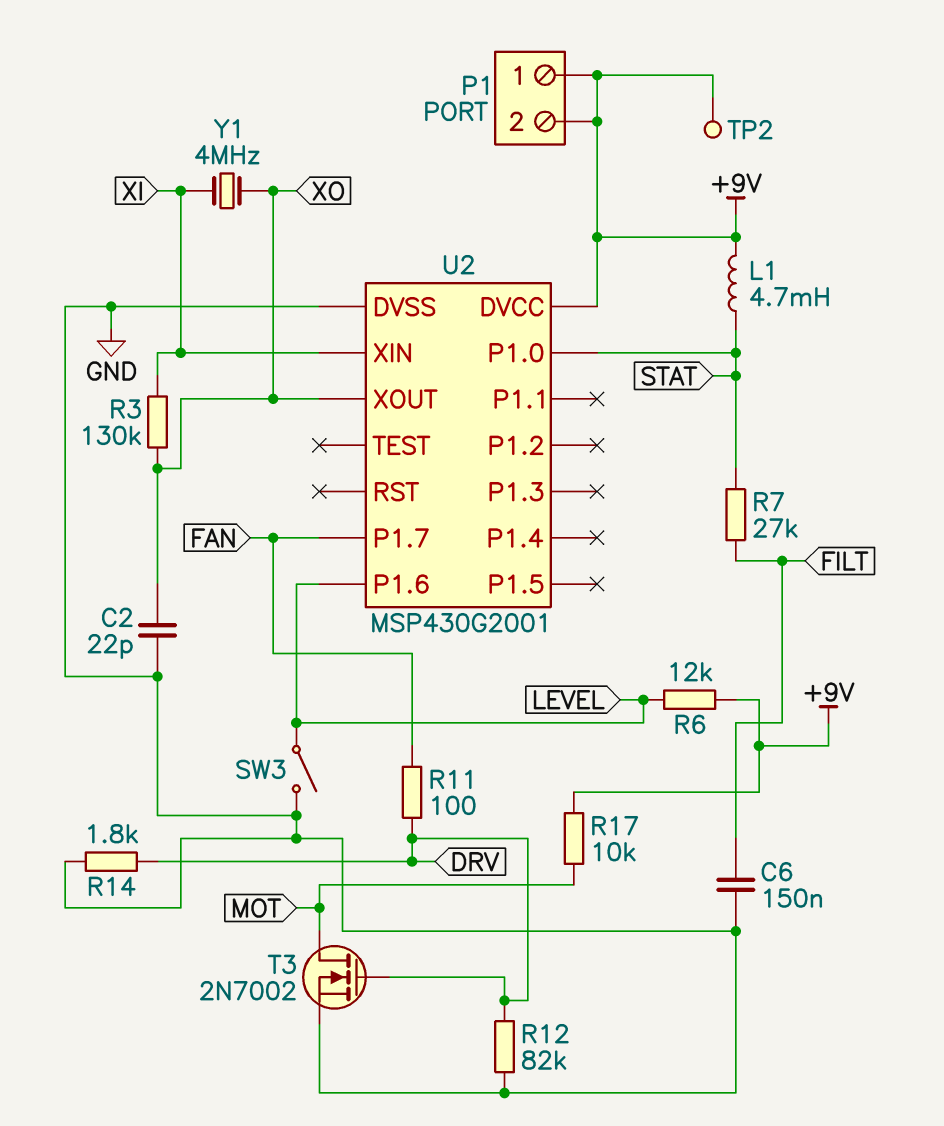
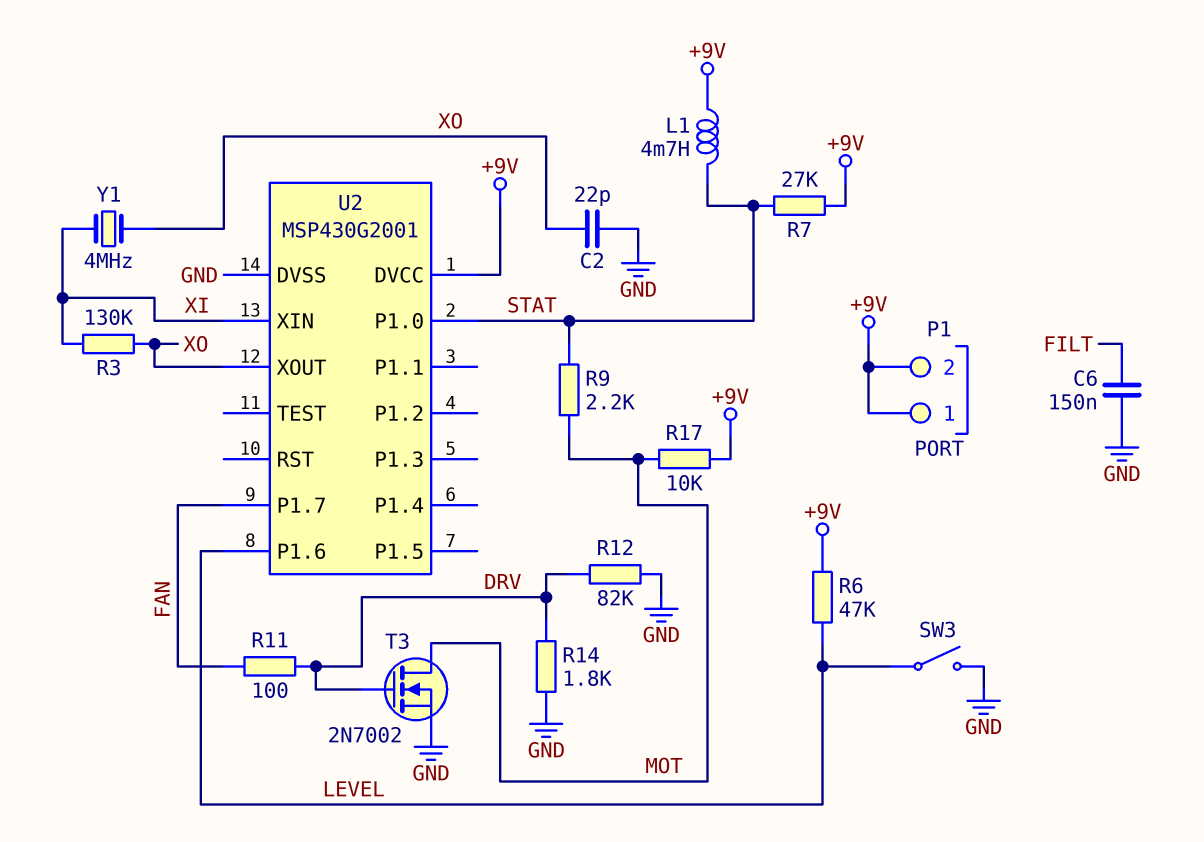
R6: 12k (+9V, LEVEL) -> 47k (+9V, LEVEL)
R7: 27k (FILT, STAT) -> 27k (+9V, STAT)
R9: none -> 2.2k (MOT, STAT)
TP2: test point (+9V) -> none

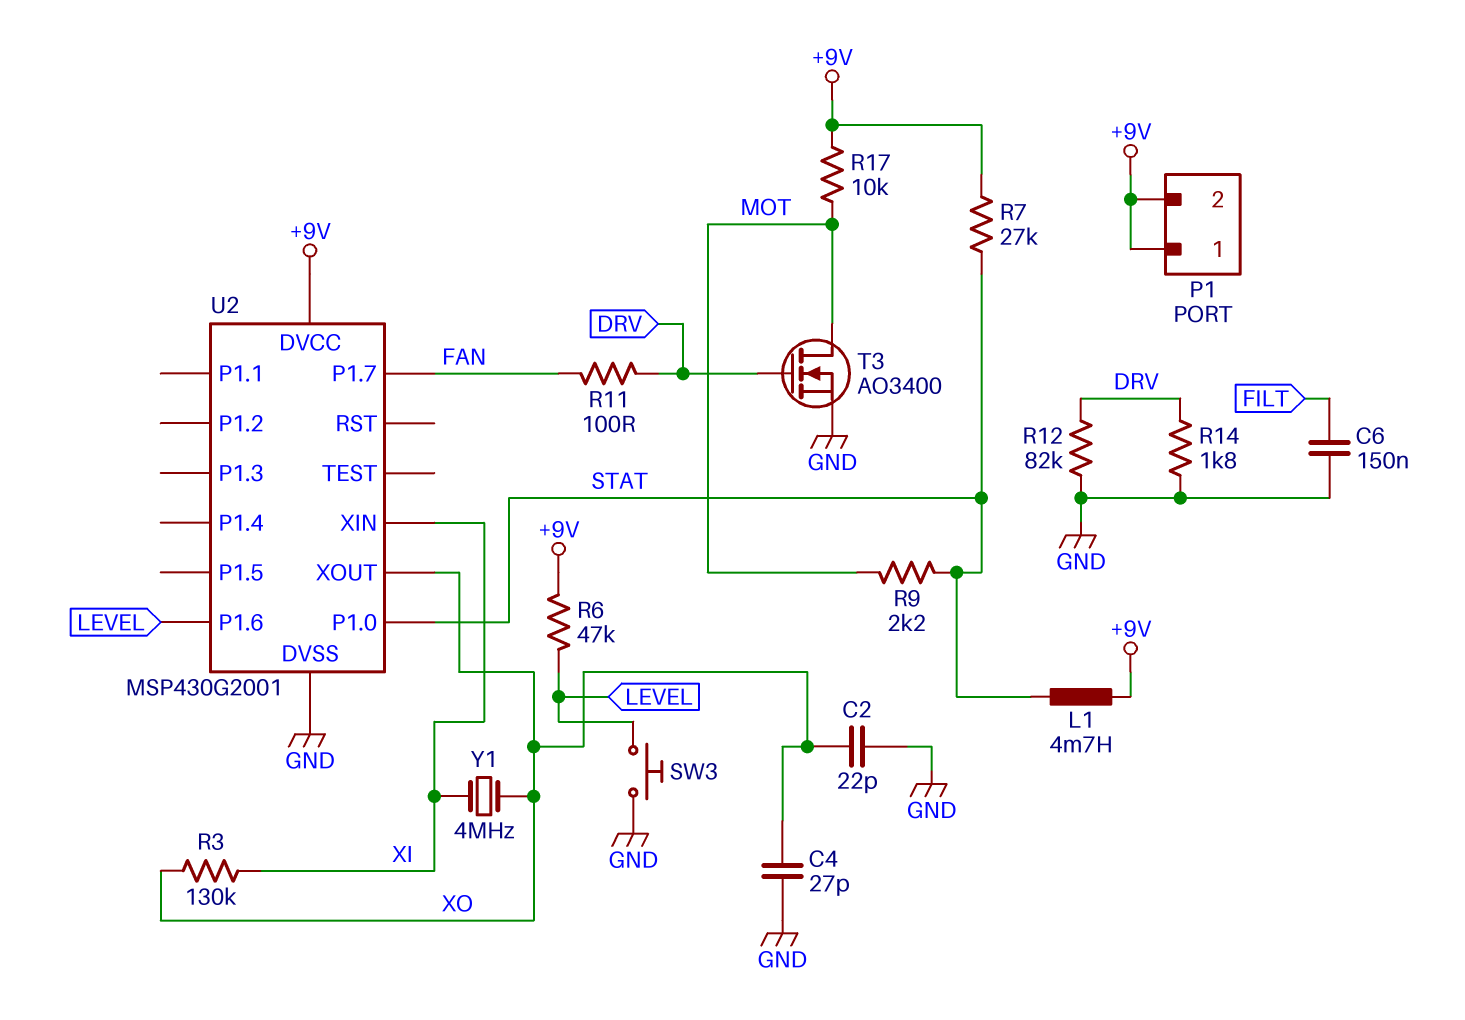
C4: none -> 27pF (GND, XO)
SW3: switch (GND, LEVEL) -> button (GND, LEVEL)
T3: NMOS 2N7002 (G DRV, D MOT, S GND) -> NMOS AO3400 (G DRV, D MOT, S GND)

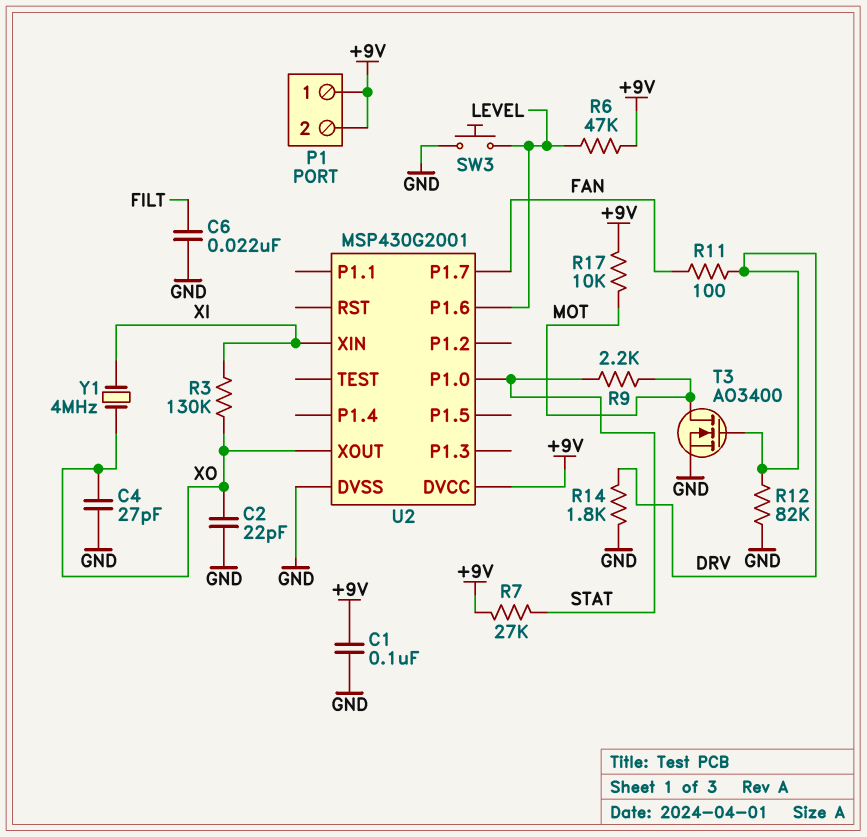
C1: none -> 100nF (+9V, GND)
C6: 150nF (FILT, GND) -> 22nF (FILT, GND)
L1: 4.7mH (+9V, STAT) -> none

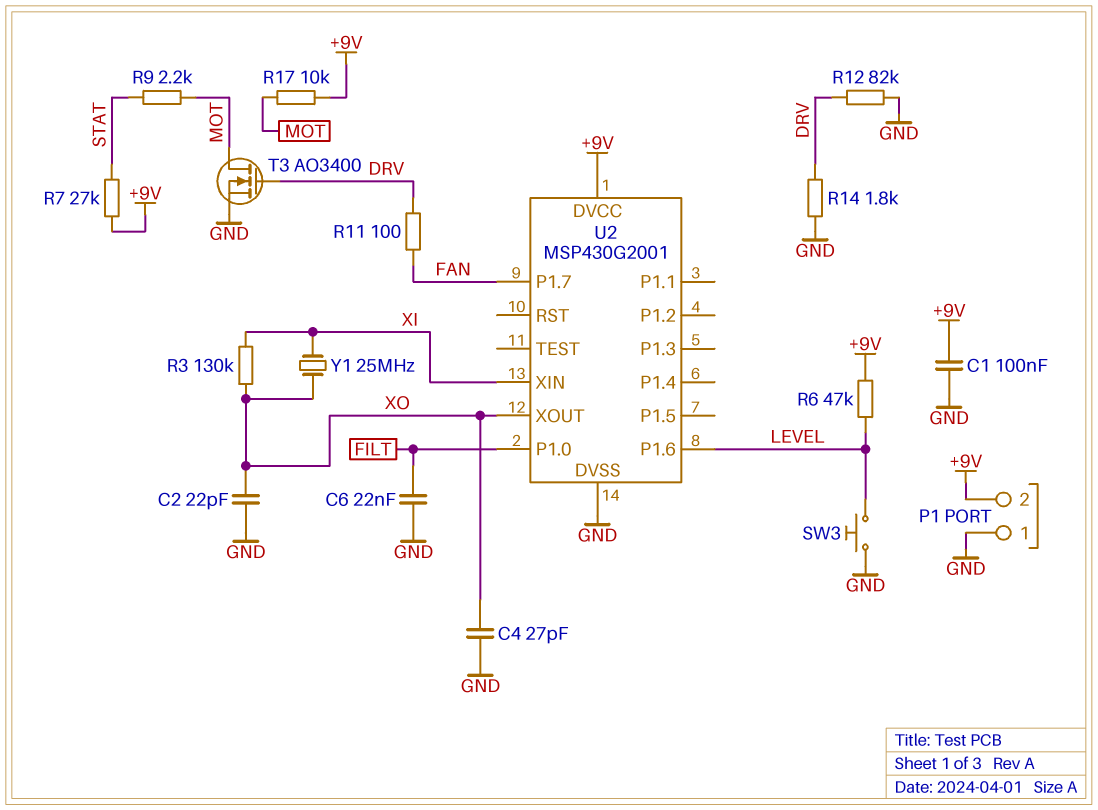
P1 pin 1: +9V -> GND
U2 pin P1.0: STAT -> FILT
Y1: 4MHz (XI, XO) -> 25MHz (XI, XO)

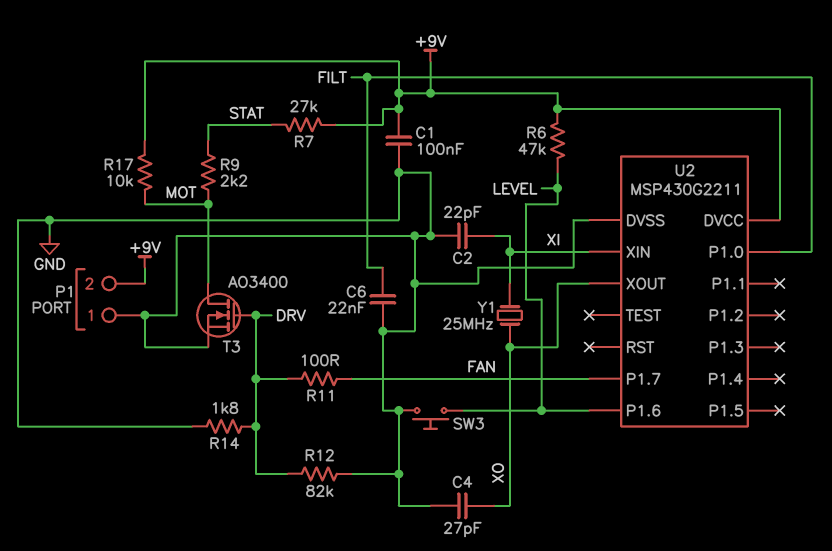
C2: 22pF (GND, XO) -> 22pF (GND, XI)
R3: 130k (XI, XO) -> none
U2: MSP430G2001 -> MSP430G2211

